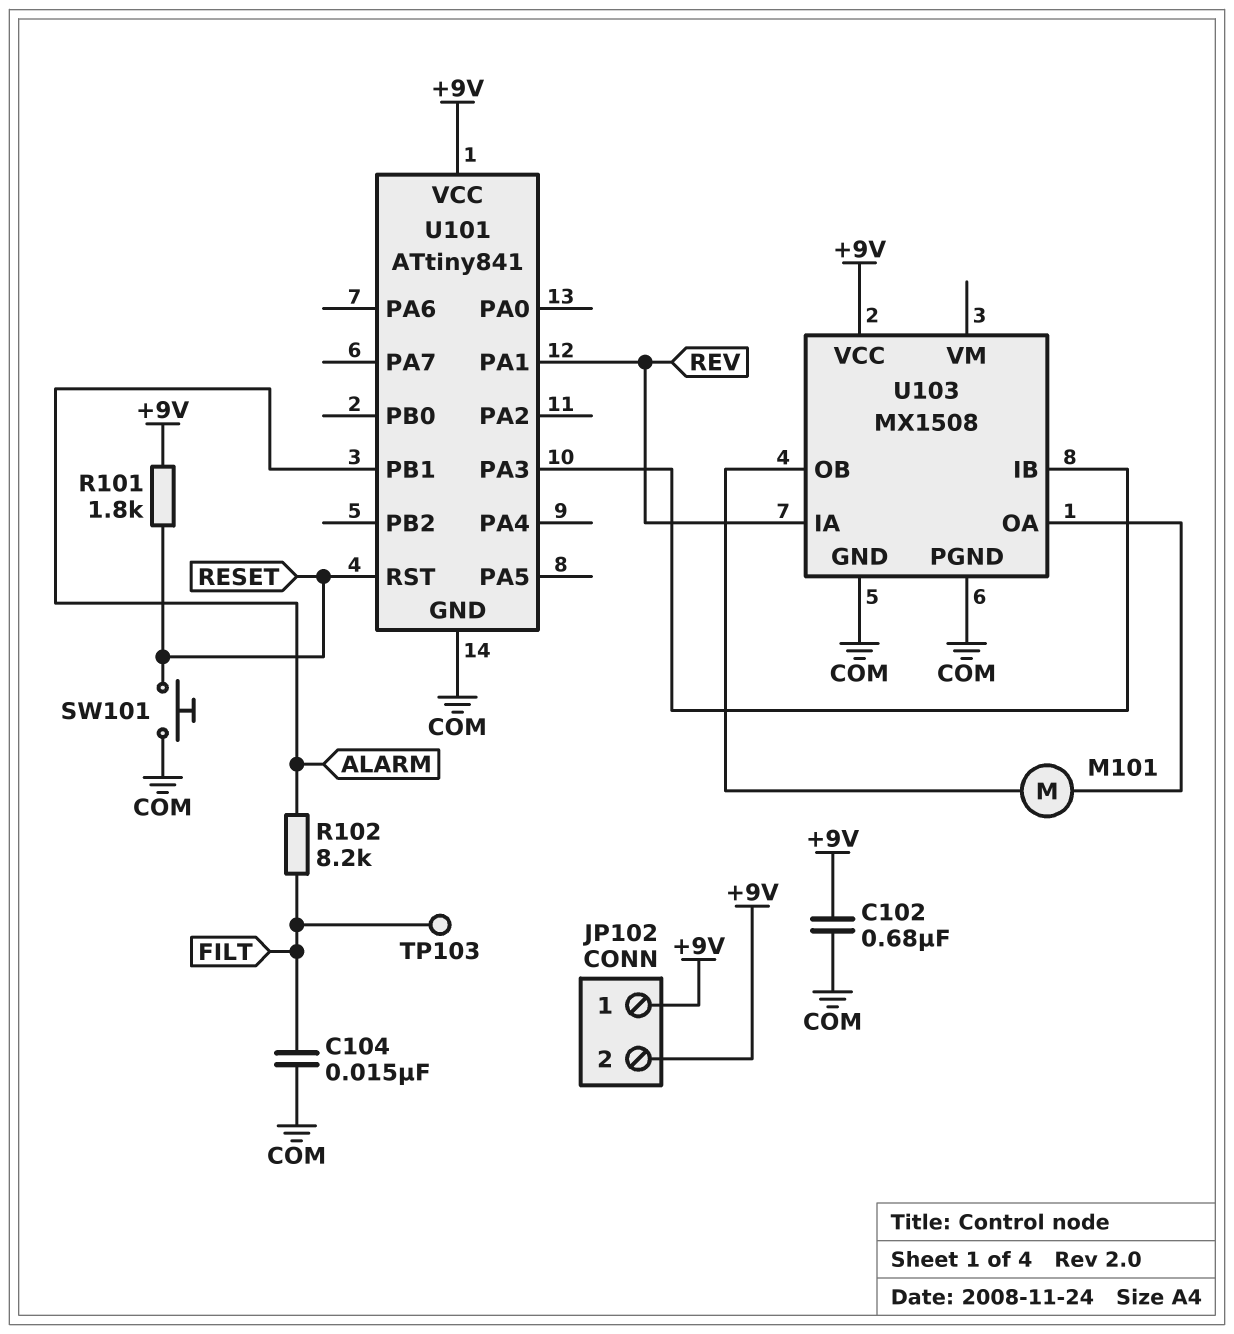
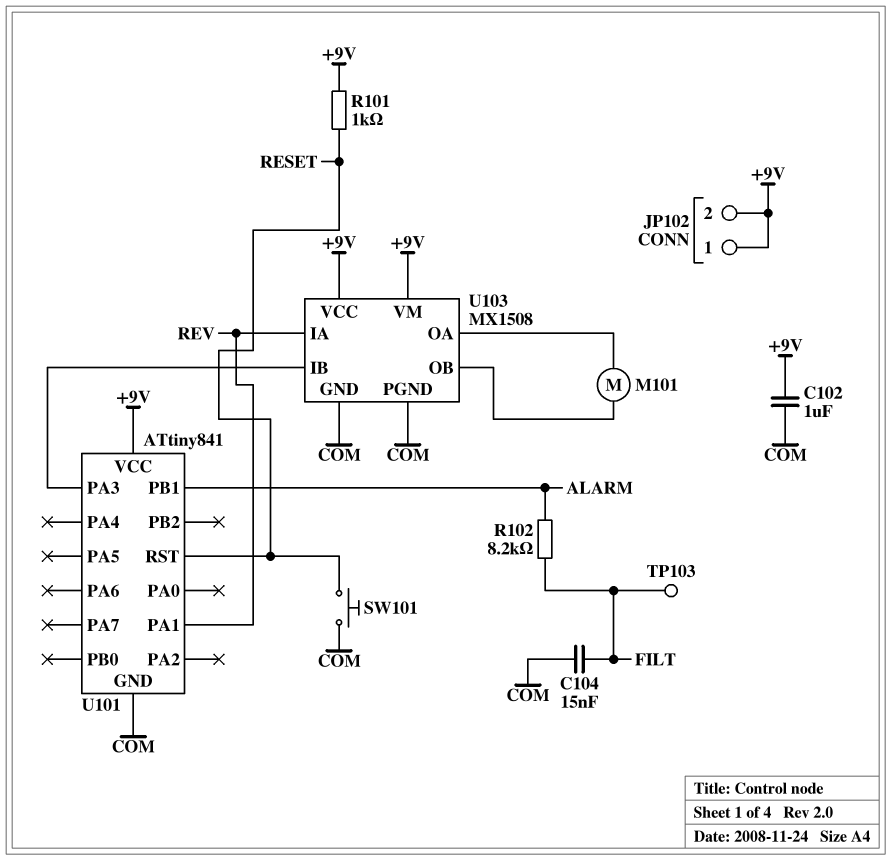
C102: 680nF (+9V, COM) -> 1uF (+9V, COM)
R101: 1.8k (+9V, RESET) -> 1k (+9V, RESET)
U103 pin VM: none -> +9V

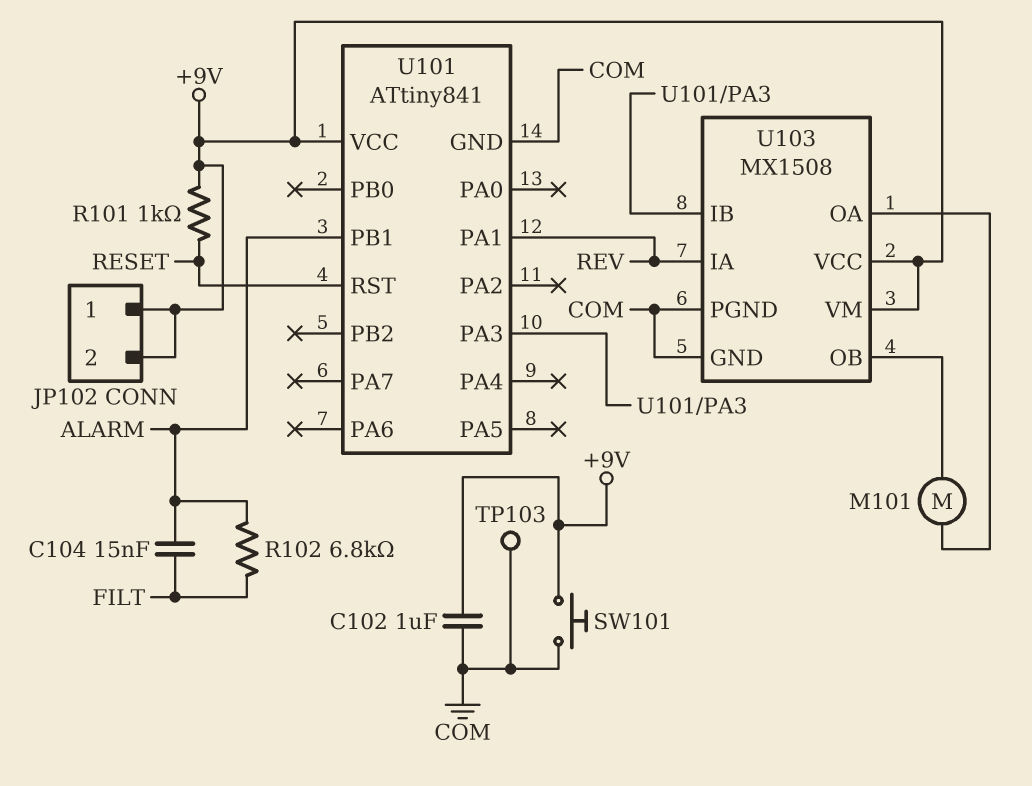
C104: 15nF (COM, FILT) -> 15nF (ALARM, FILT)
R102: 8.2k (ALARM, FILT) -> 6.8k (ALARM, FILT)
SW101: button (COM, RESET) -> button (+9V, COM)
TP103: test point (FILT) -> test point (COM)

